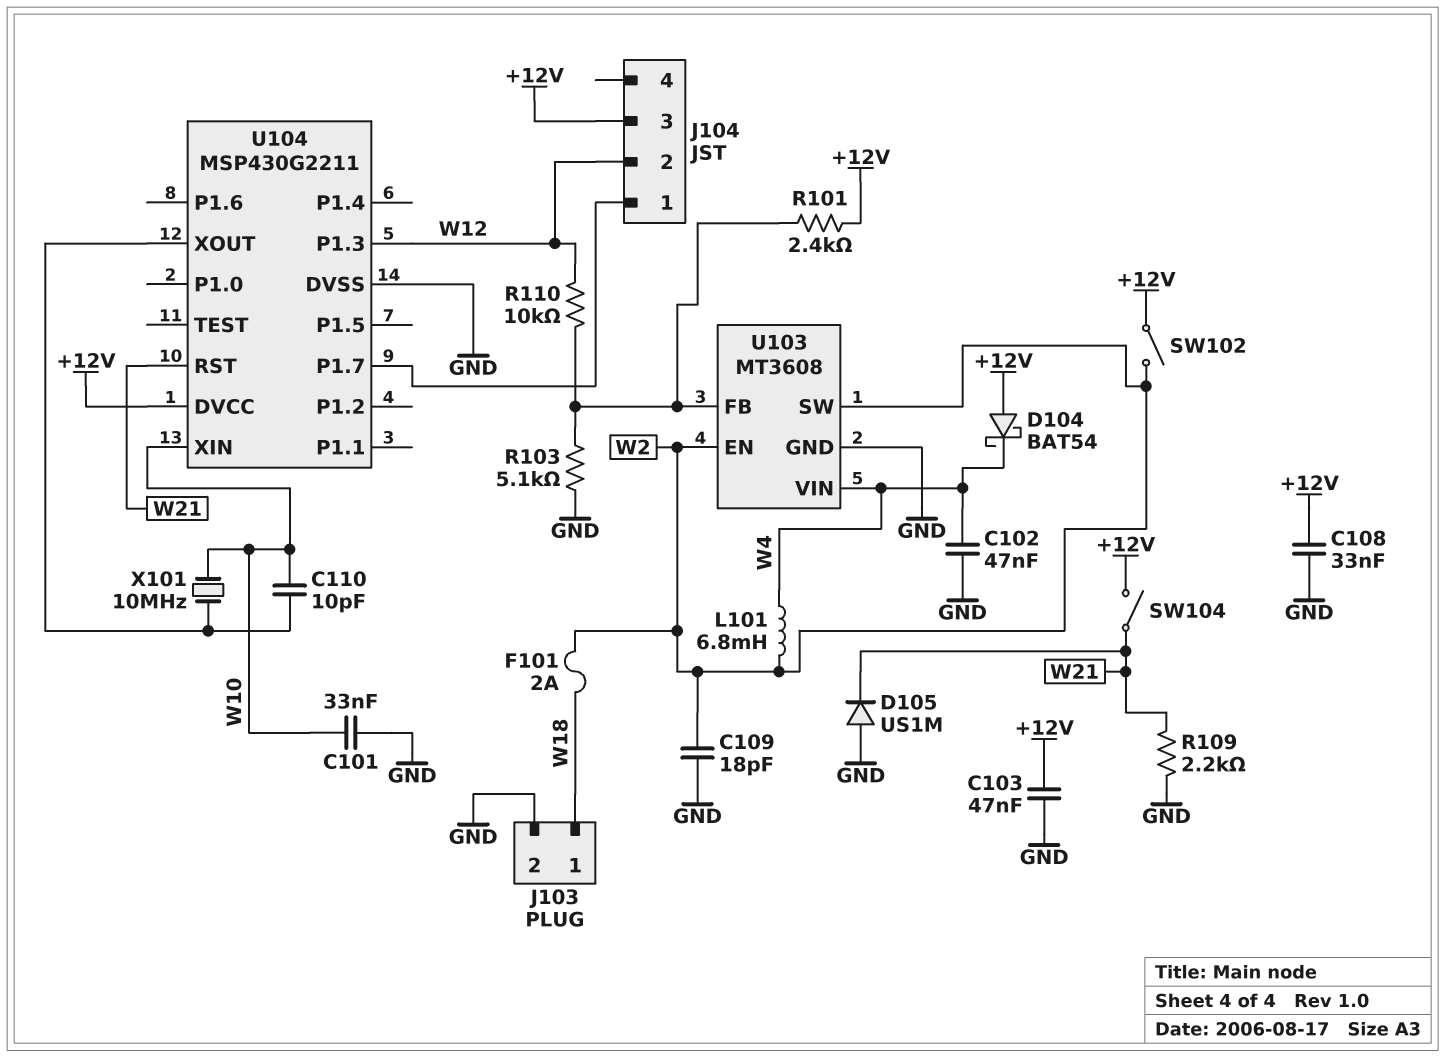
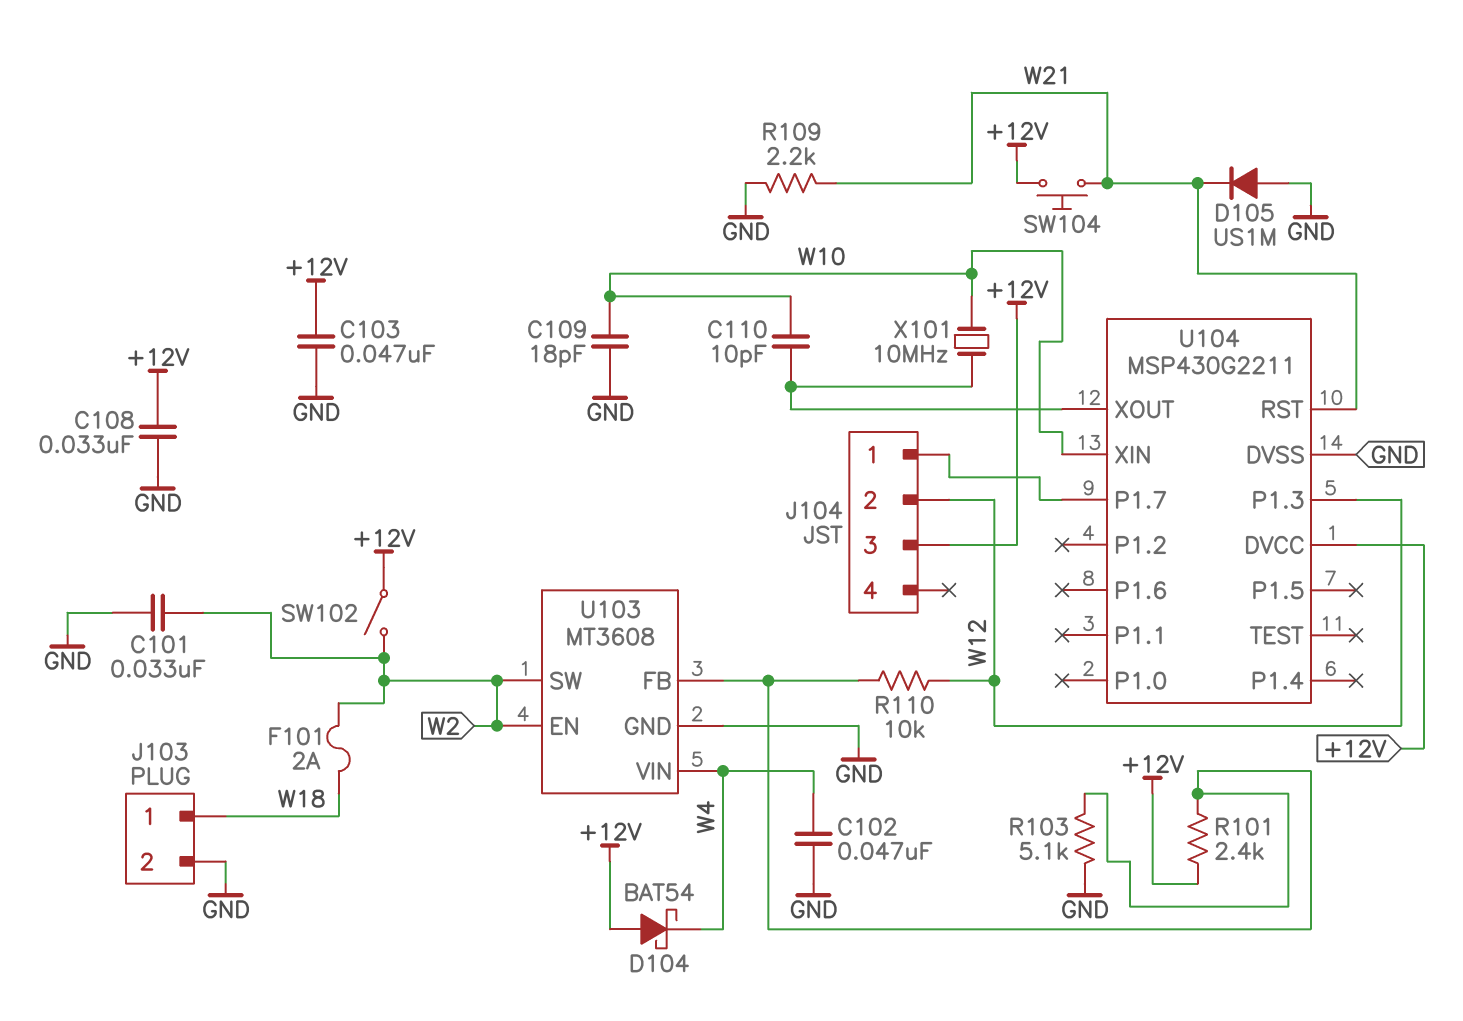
C101: 33nF (GND, W10) -> 33nF (GND, W2)
C109: 18pF (GND, W2) -> 18pF (GND, W10)
L101: 6.8mH (W2, W4) -> none
SW104: switch (+12V, W21) -> button (+12V, W21)

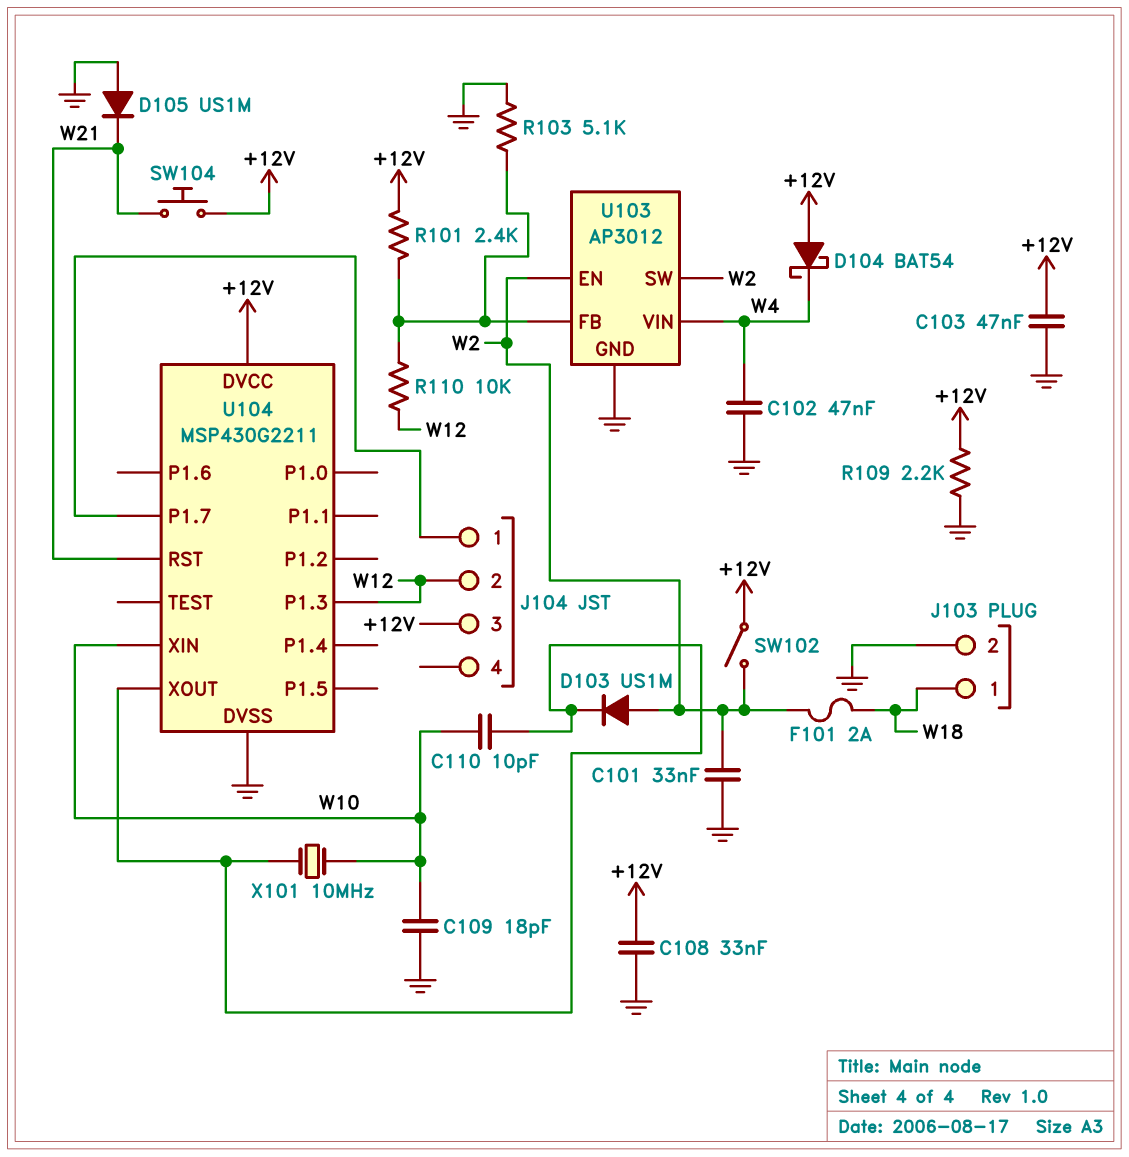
D103: none -> diode US1M (A W2, K U104/XOUT)
R109: 2.2k (GND, W21) -> 2.2k (+12V, GND)
U103: MT3608 -> AP3012

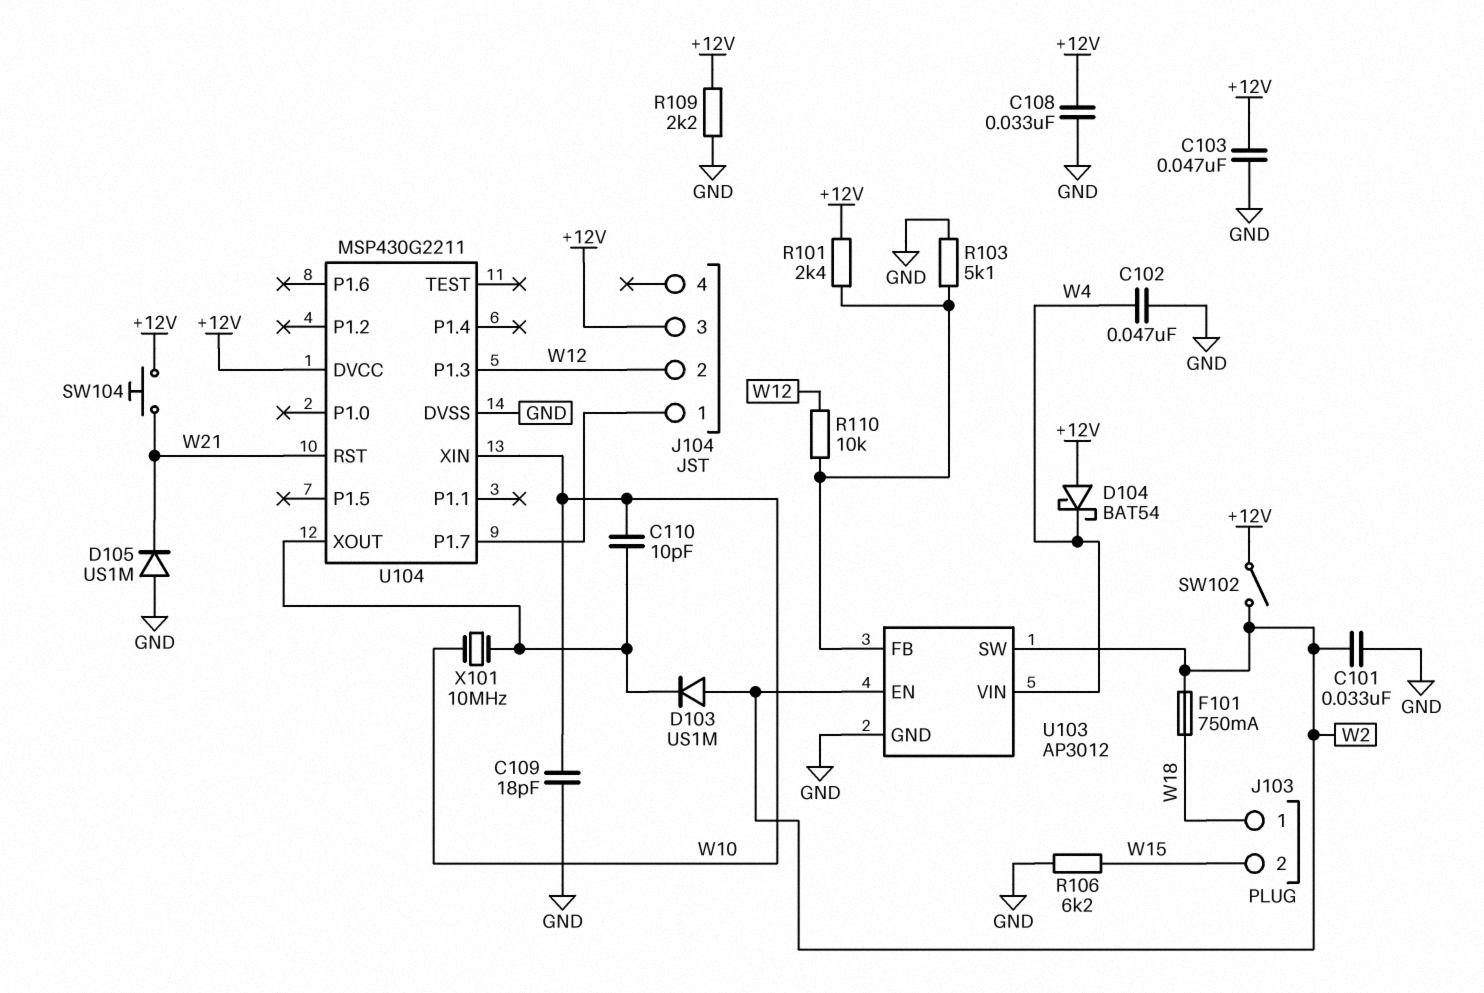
F101: 2A (W2, W18) -> 750mA (W2, W18)
J103 pin 2: GND -> W15
R106: none -> 6.2k (GND, W15)

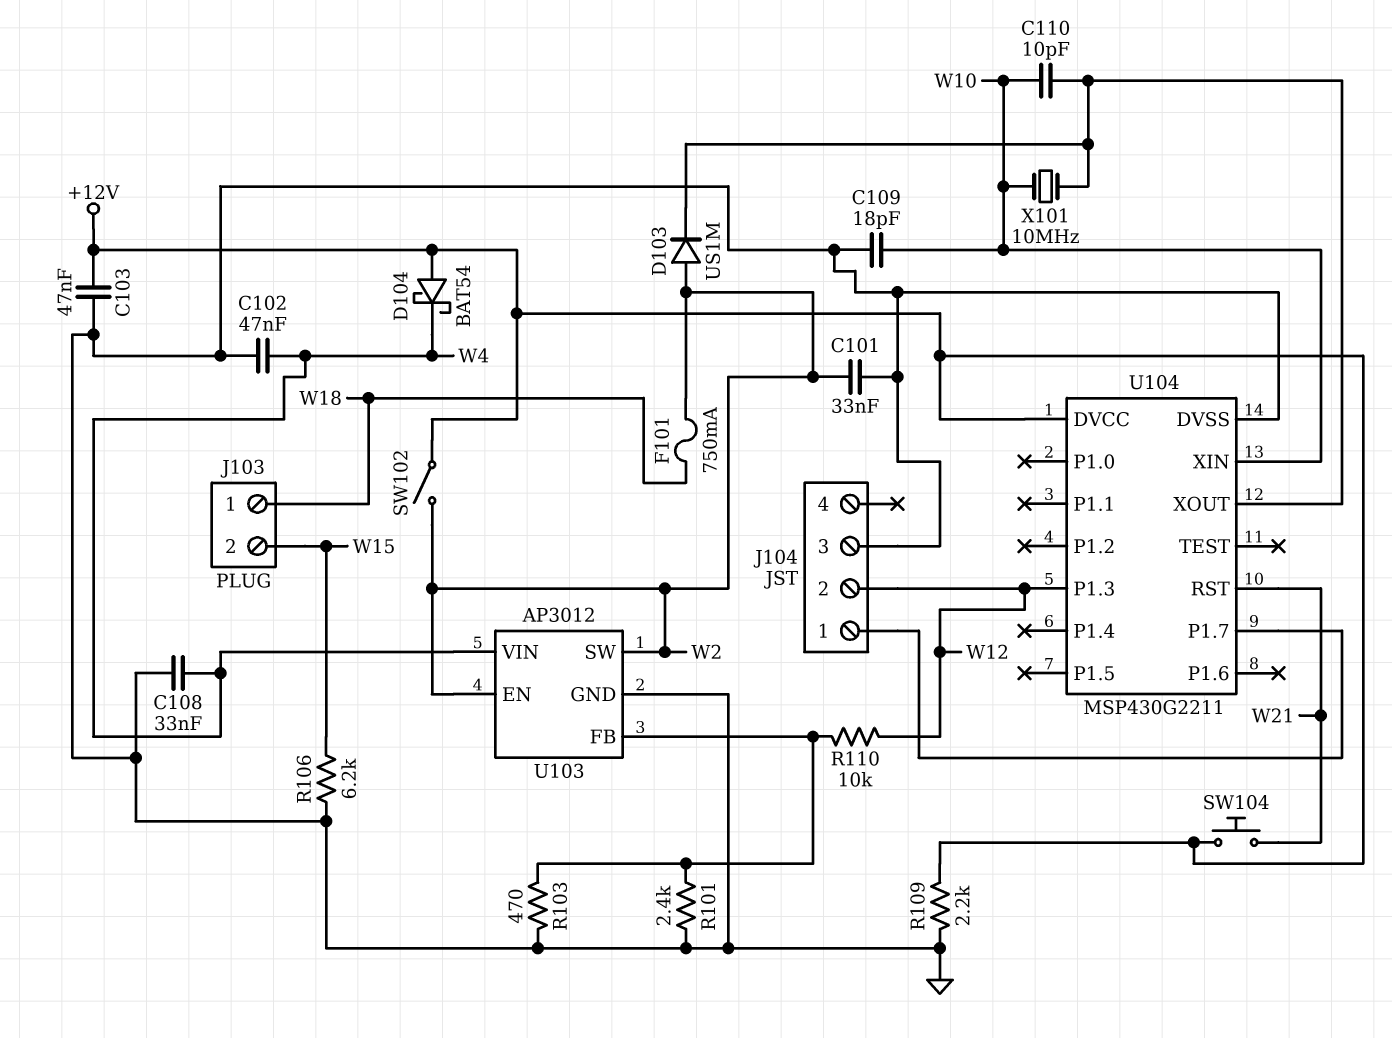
C108: 33nF (+12V, GND) -> 33nF (GND, W4)
D105: diode US1M (A GND, K W21) -> none
J104 pin 3: +12V -> GND
R101: 2.4k (+12V, U103/FB) -> 2.4k (GND, U103/FB)
R103: 5.1k (GND, U103/FB) -> 470 (GND, U103/FB)

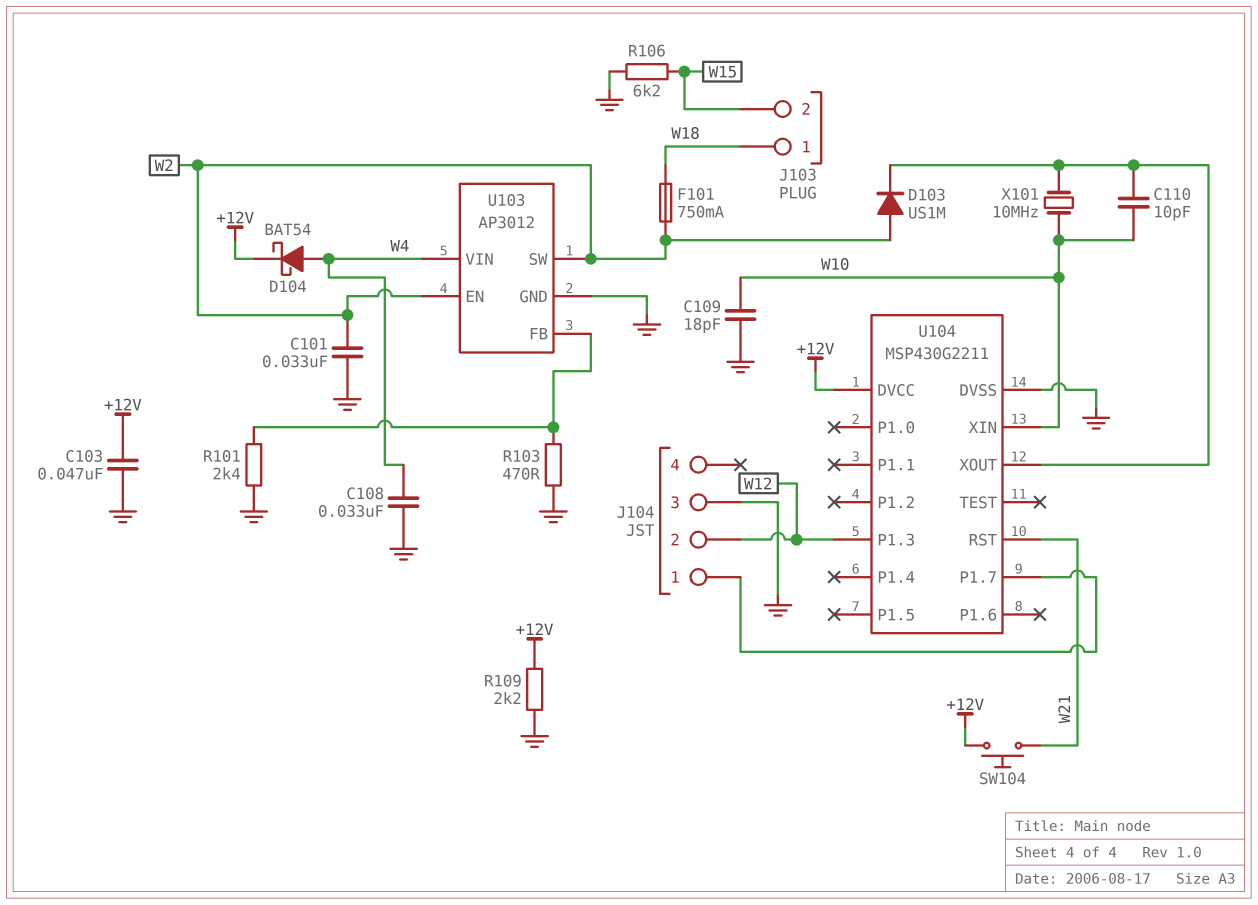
C102: 47nF (GND, W4) -> none
D104: schottky BAT54 (A +12V, K W4) -> schottky BAT54 (A W4, K +12V)
R110: 10k (U103/FB, W12) -> none
SW102: switch (+12V, W2) -> none

